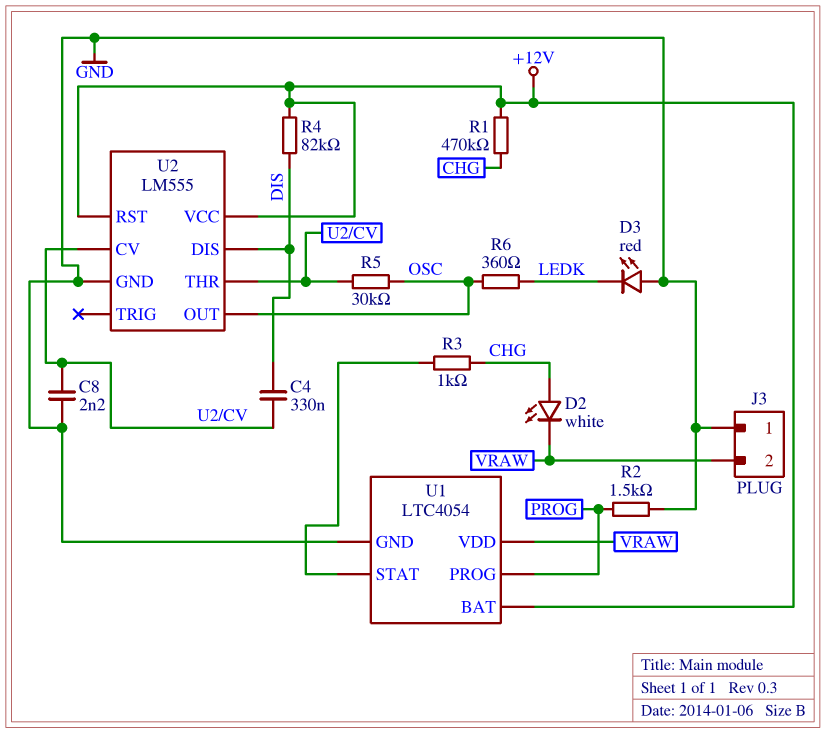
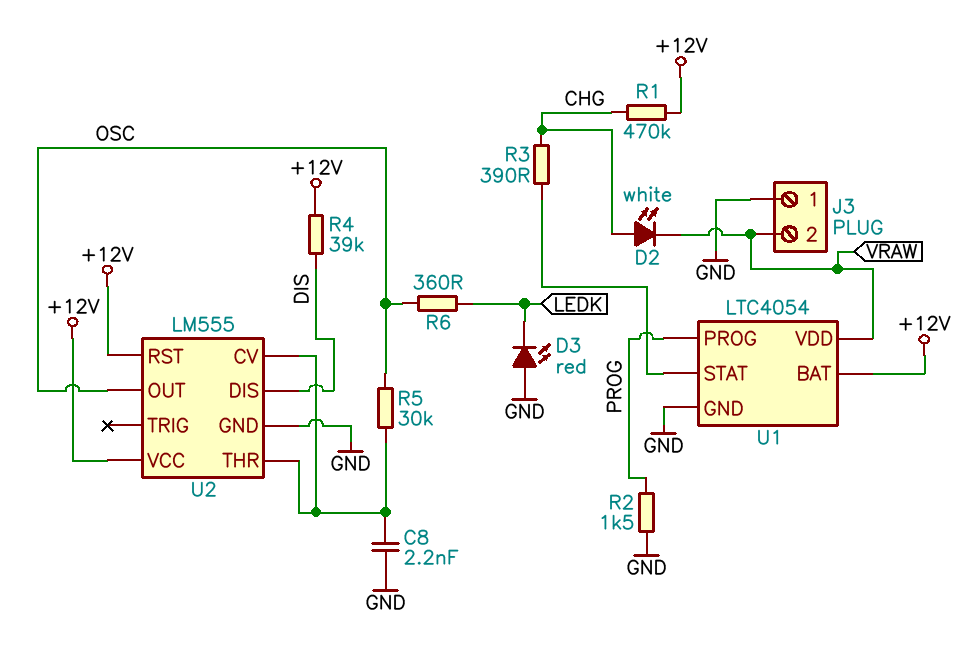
C4: 330nF (DIS, U2/CV) -> none
R3: 1k (CHG, U1/STAT) -> 390 (CHG, U1/STAT)
R4: 82k (+12V, DIS) -> 39k (+12V, DIS)

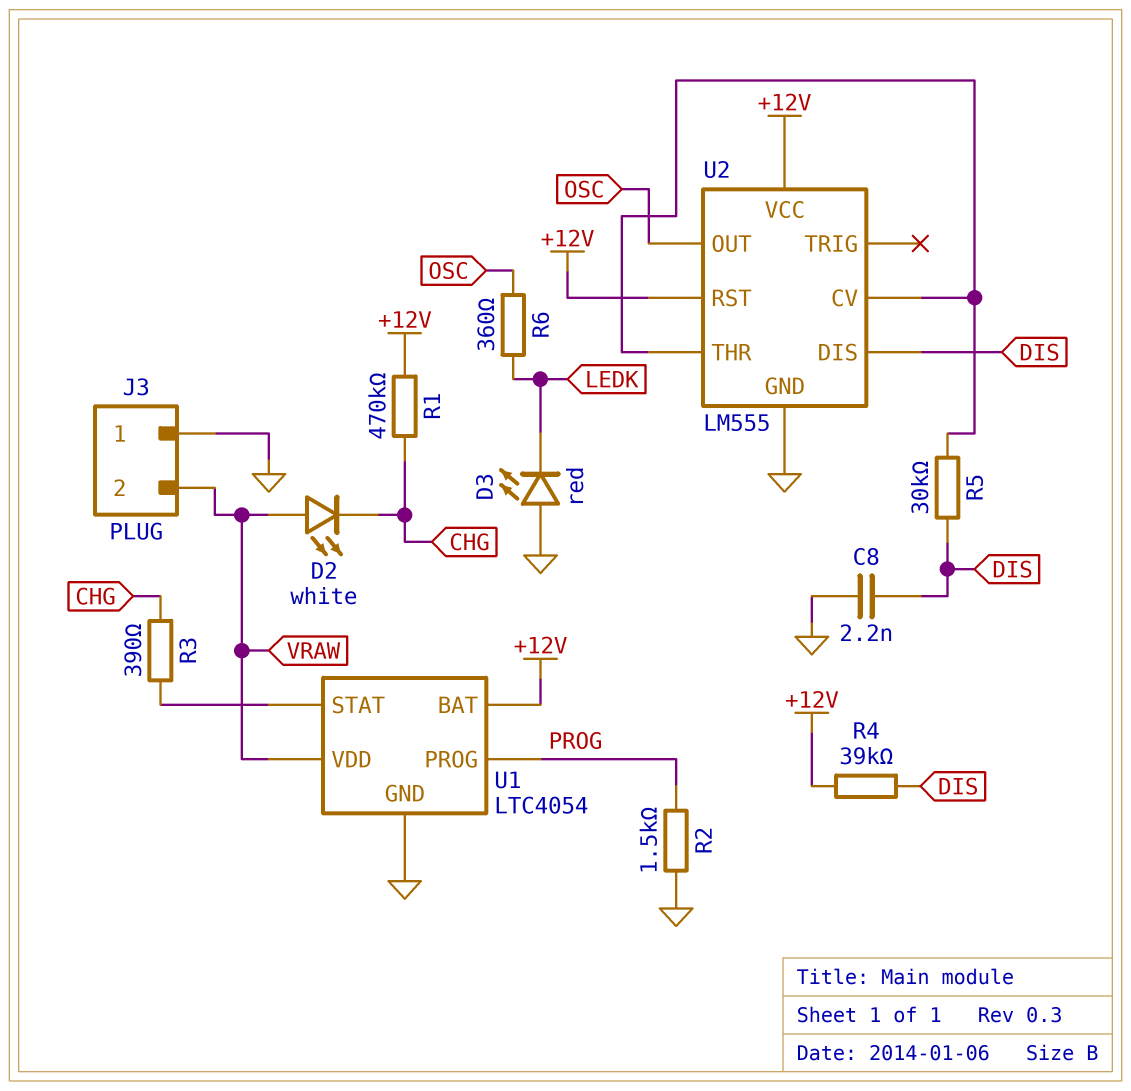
C8: 2.2nF (GND, U2/CV) -> 2.2nF (DIS, GND)
D2: LED white (A CHG, K VRAW) -> LED white (A VRAW, K CHG)
R5: 30k (OSC, U2/CV) -> 30k (DIS, U2/CV)

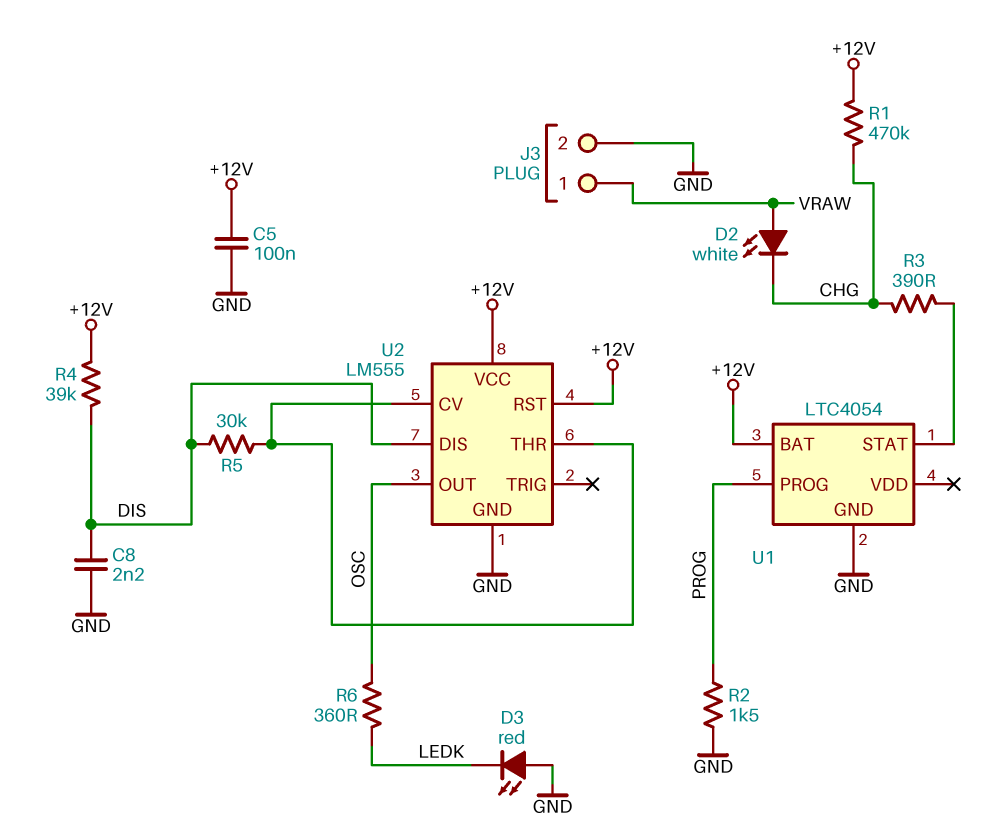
C5: none -> 100nF (+12V, GND)
J3 pin 1: GND -> VRAW
J3 pin 2: VRAW -> GND
U1 pin VDD: VRAW -> none

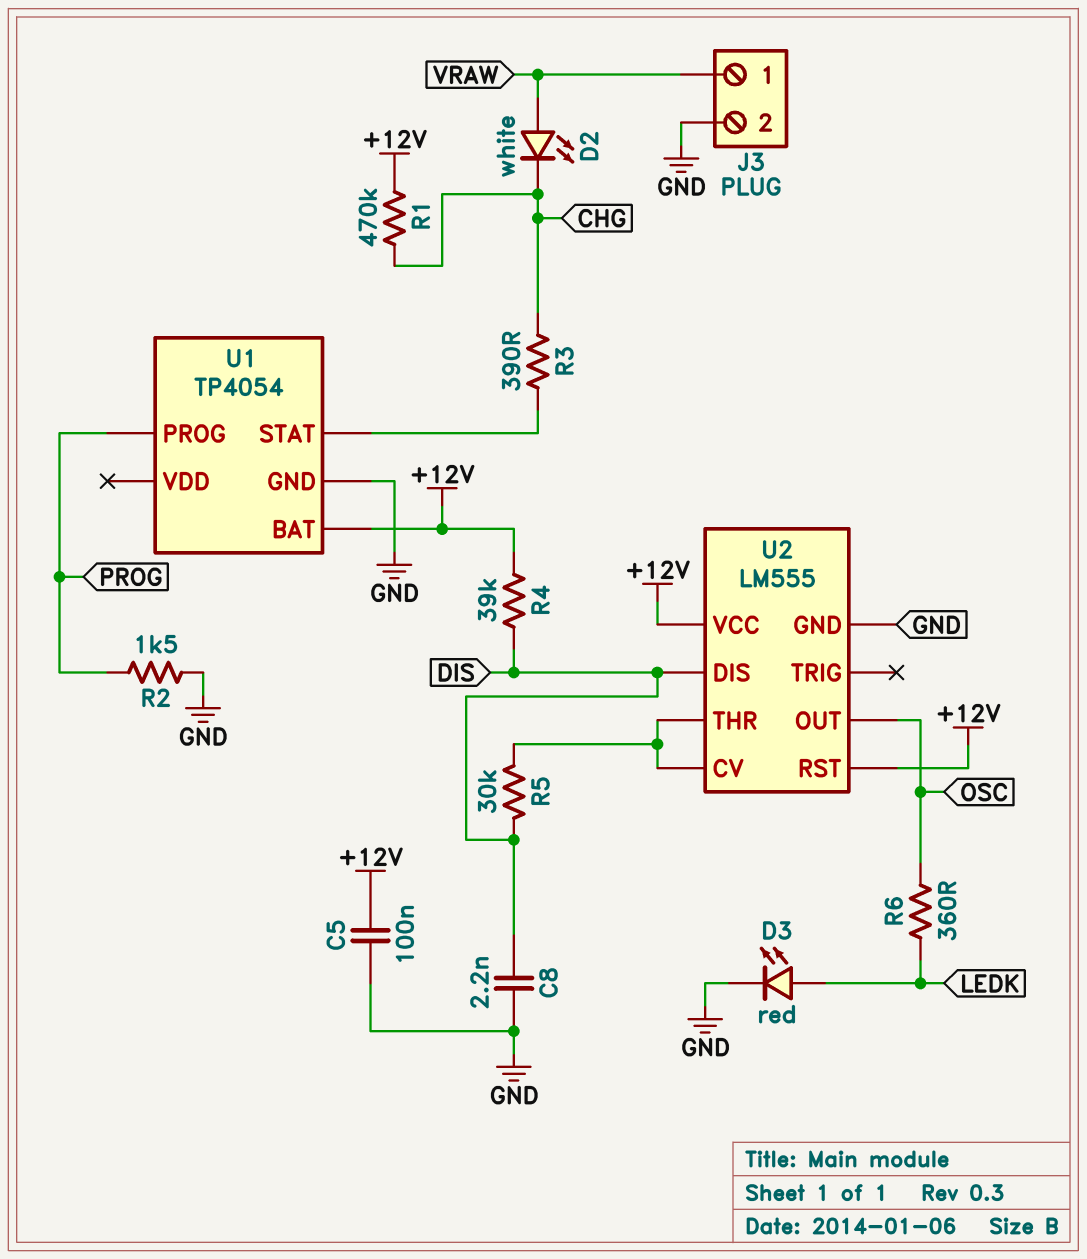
D3: LED red (A GND, K LEDK) -> LED red (A LEDK, K GND)
U1: LTC4054 -> TP4054

